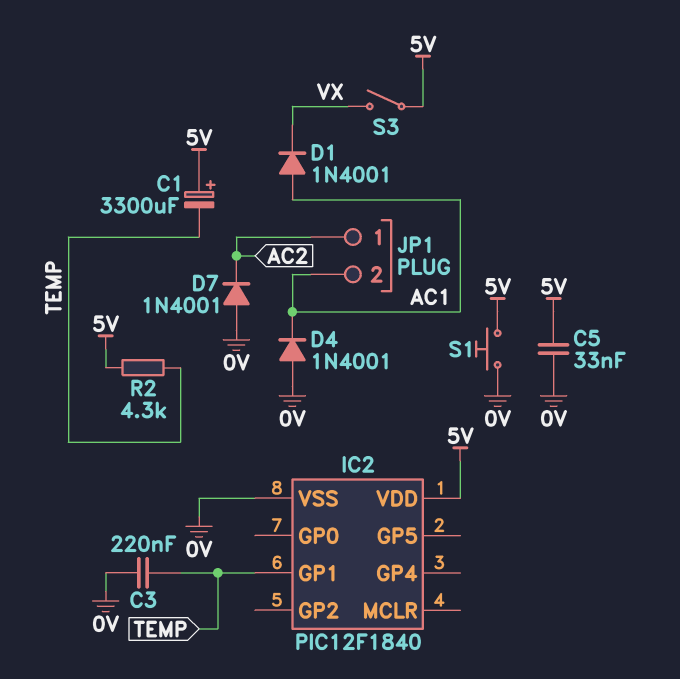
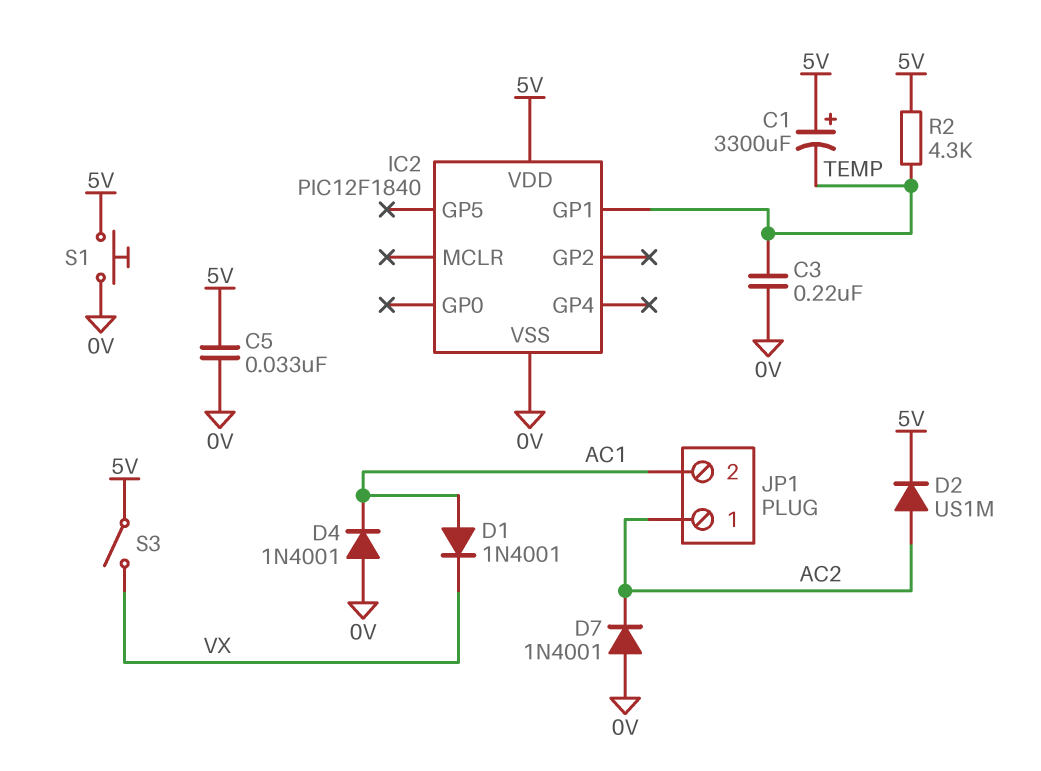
D2: none -> diode US1M (A AC2, K 5V)

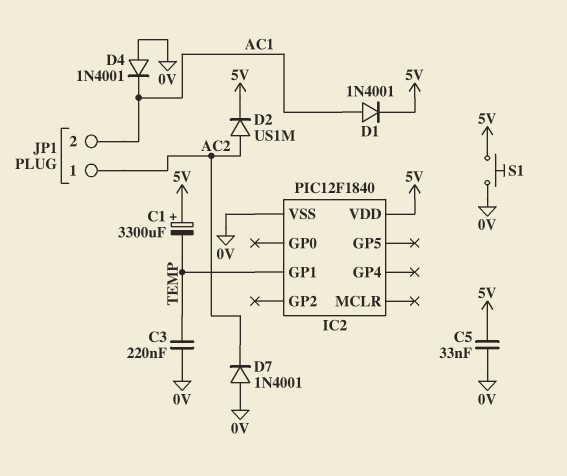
D1: diode 1N4001 (A AC1, K VX) -> diode 1N4001 (A AC1, K 5V)
R2: 4.3k (5V, TEMP) -> none
S3: switch (5V, VX) -> none

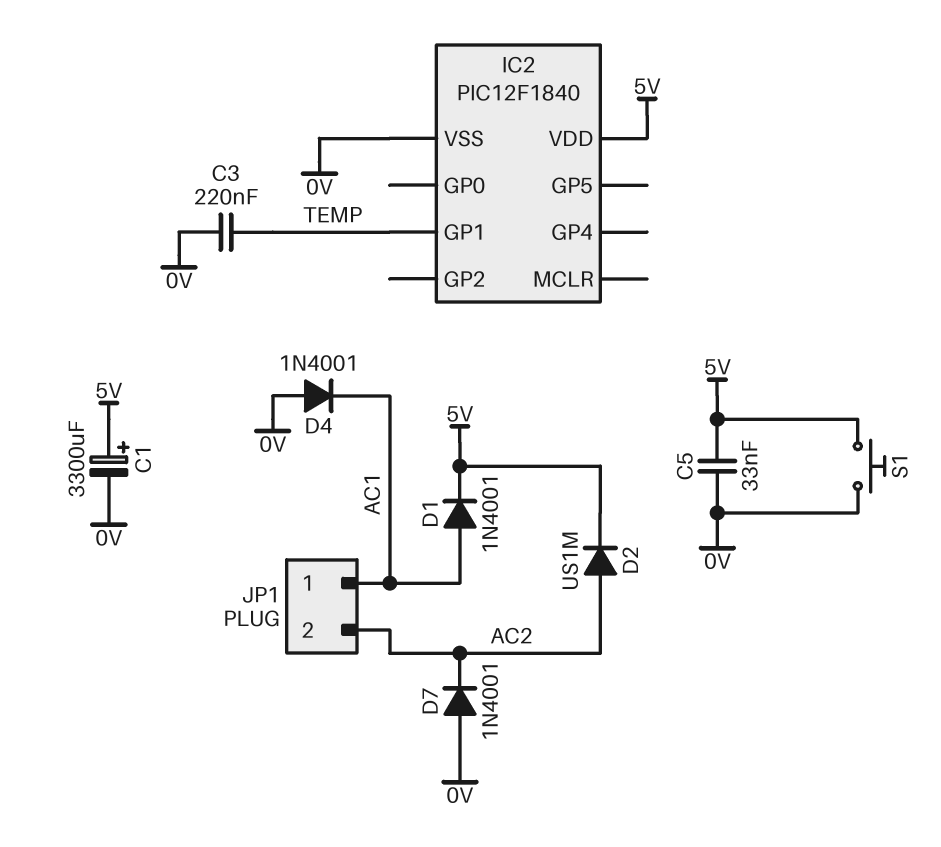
C1: 3300uF (plus 5V, minus TEMP) -> 3300uF (plus 5V, minus 0V)
JP1 pin 1: AC2 -> AC1
JP1 pin 2: AC1 -> AC2

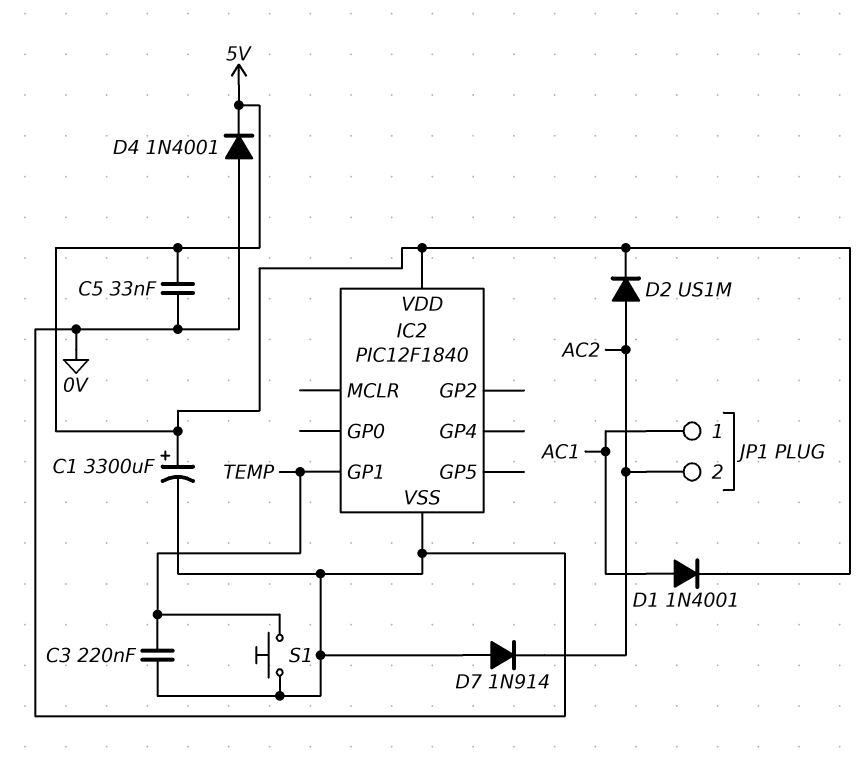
D4: diode 1N4001 (A 0V, K AC1) -> diode 1N4001 (A 0V, K 5V)
D7: diode 1N4001 (A 0V, K AC2) -> diode 1N914 (A 0V, K AC2)
S1: button (0V, 5V) -> button (0V, TEMP)

